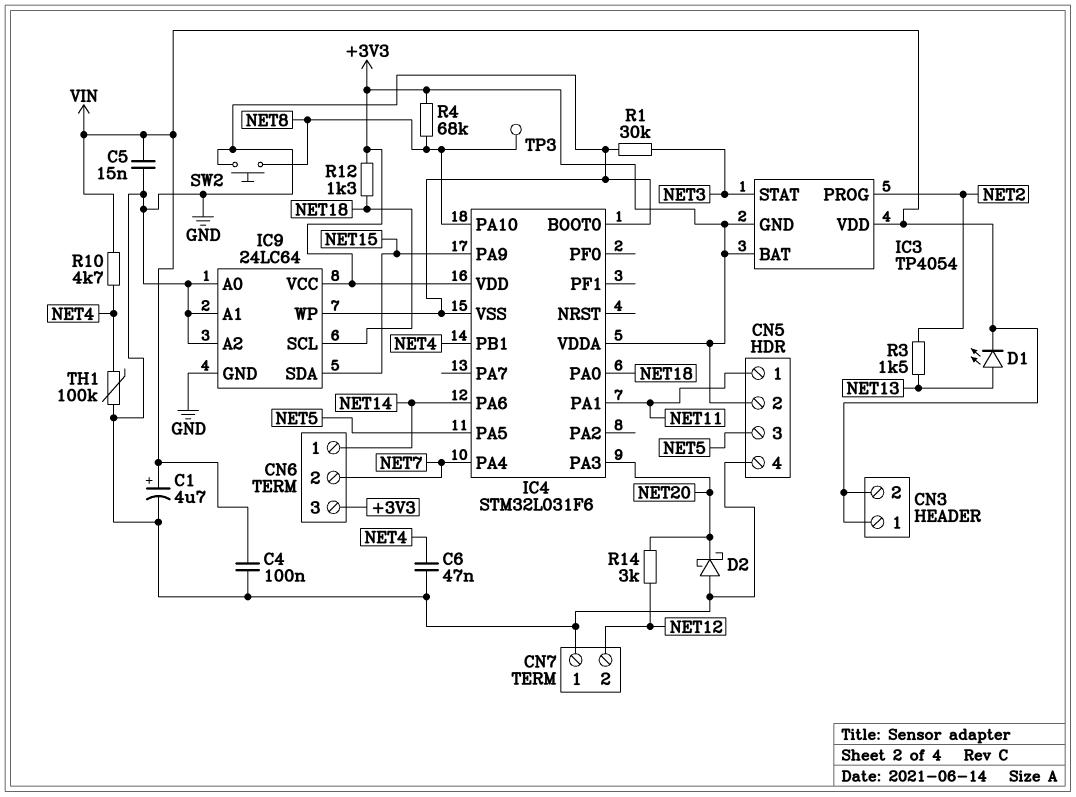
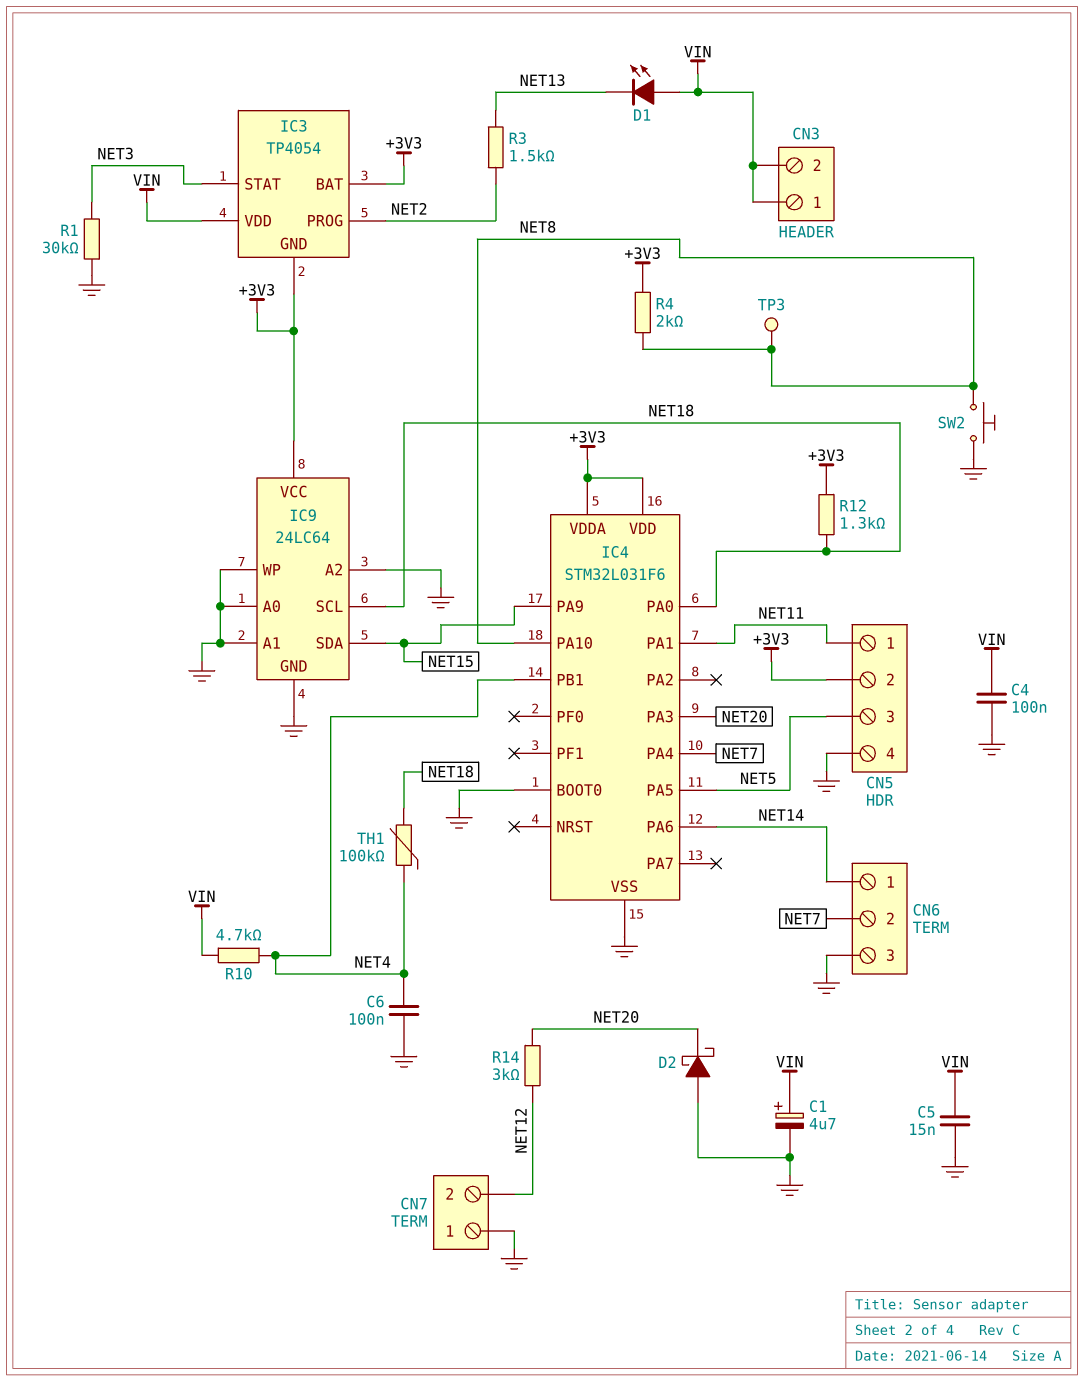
C6: 47nF (GND, NET4) -> 100nF (GND, NET4)
CN6 pin 3: +3V3 -> GND
D1: LED (A NET13, K VIN) -> LED (A VIN, K NET13)
R4: 68k (+3V3, NET8) -> 2k (+3V3, NET8)
TH1: 100k (GND, NET4) -> 100k (NET4, NET18)

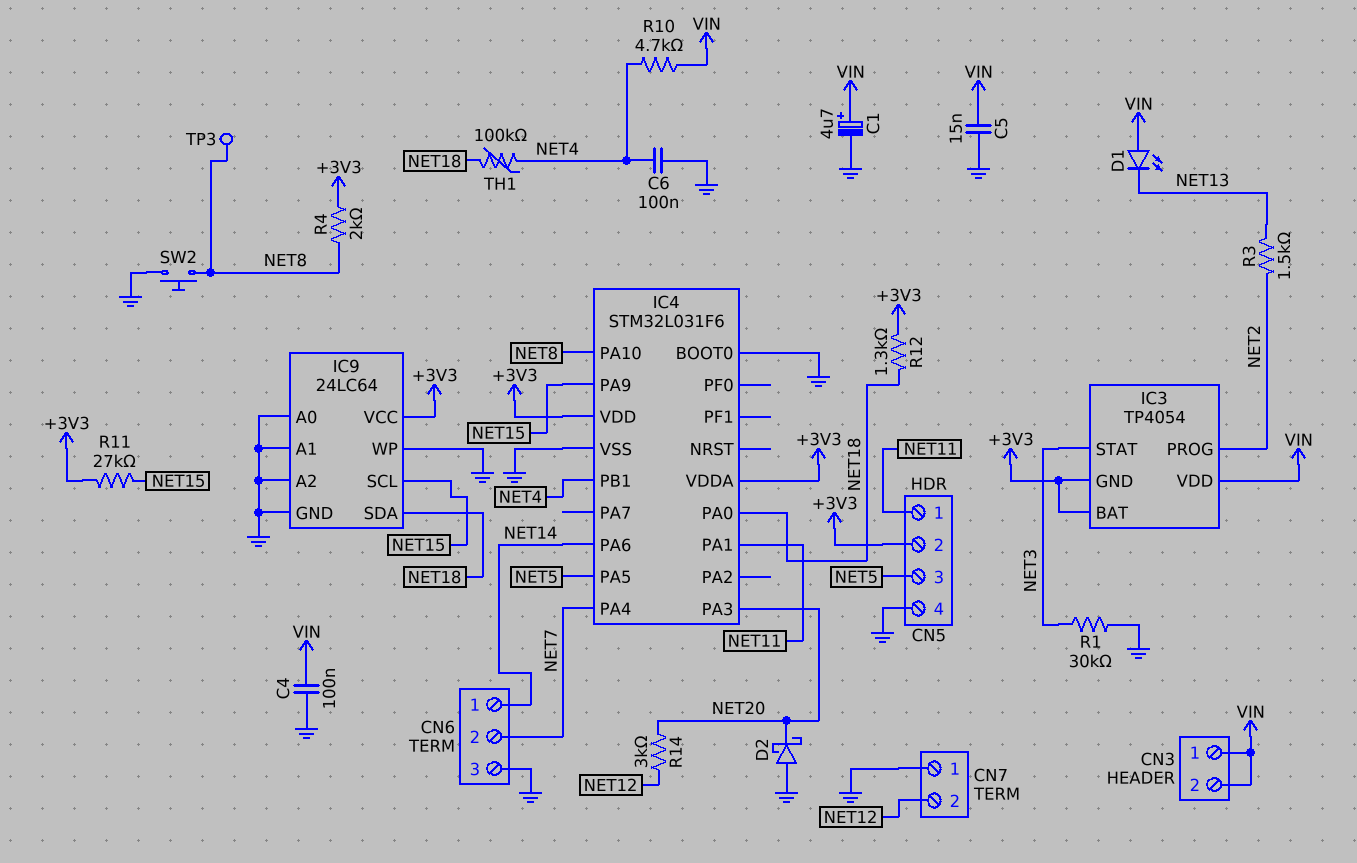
IC9 pin SCL: NET18 -> NET15
IC9 pin SDA: NET15 -> NET18
R11: none -> 27k (+3V3, NET15)

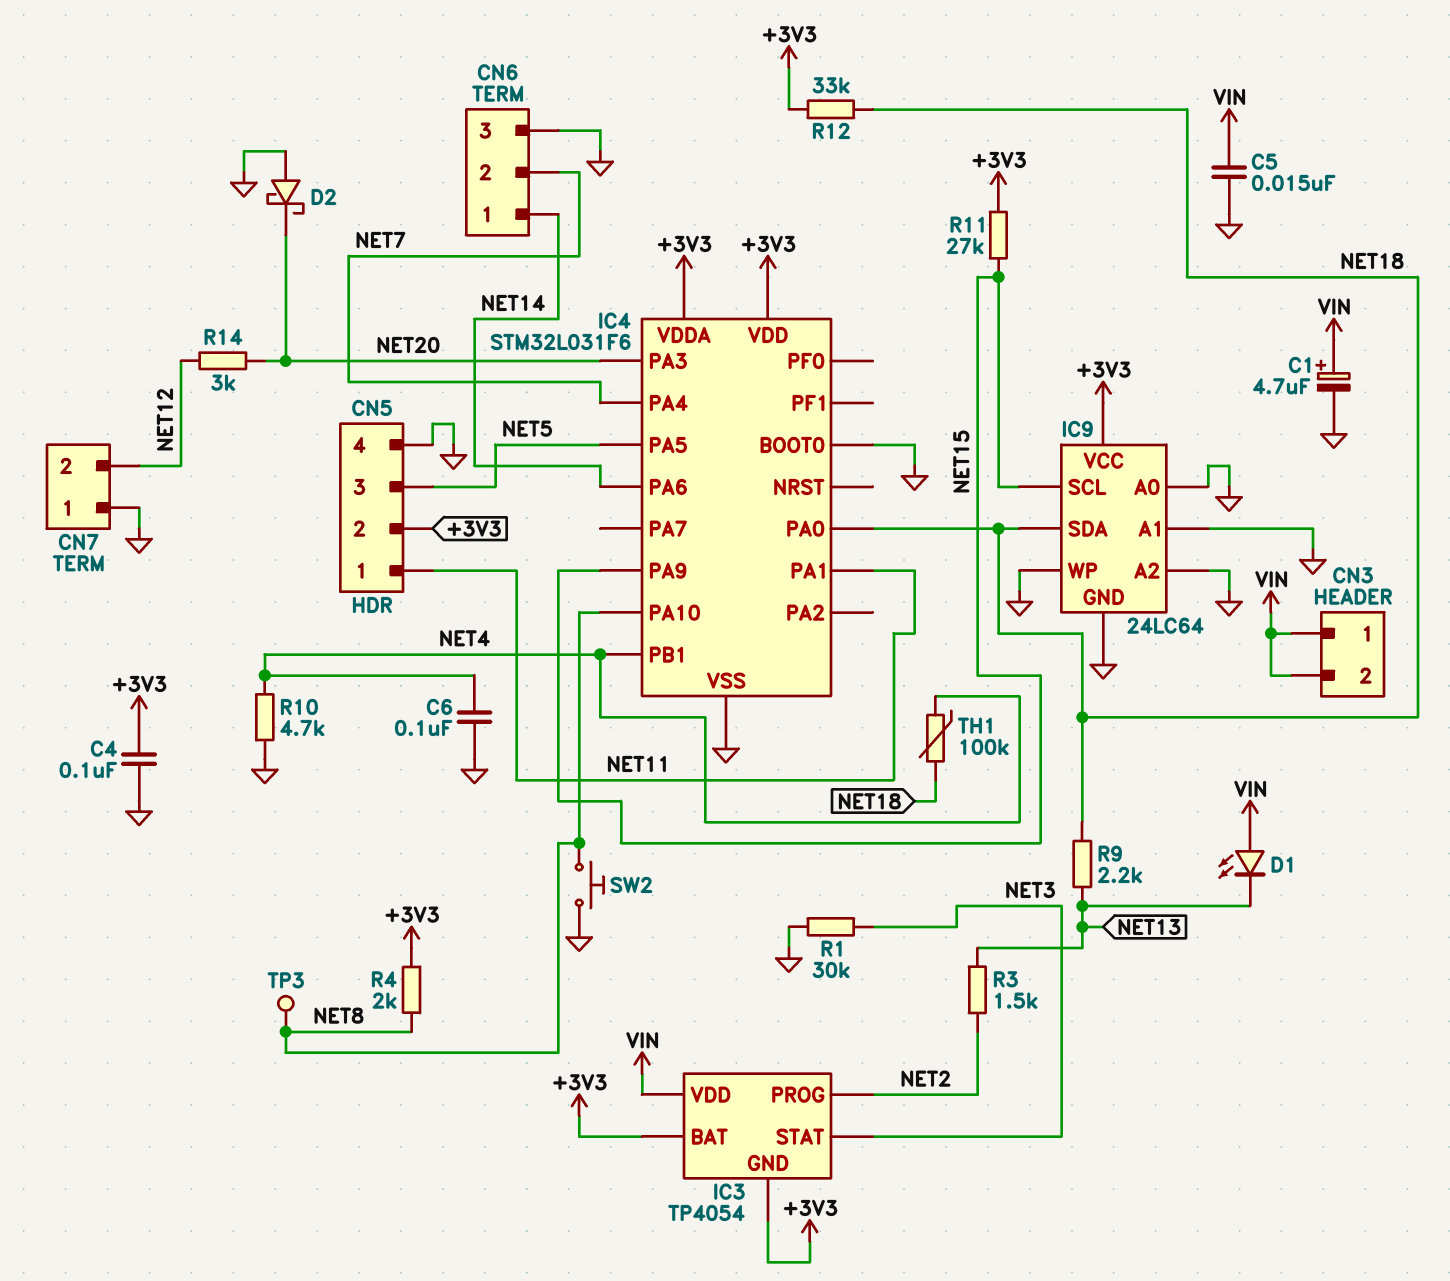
C4: 100nF (GND, VIN) -> 100nF (+3V3, GND)
R9: none -> 2.2k (NET13, NET18)
R10: 4.7k (NET4, VIN) -> 4.7k (GND, NET4)
R12: 1.3k (+3V3, NET18) -> 33k (+3V3, NET18)

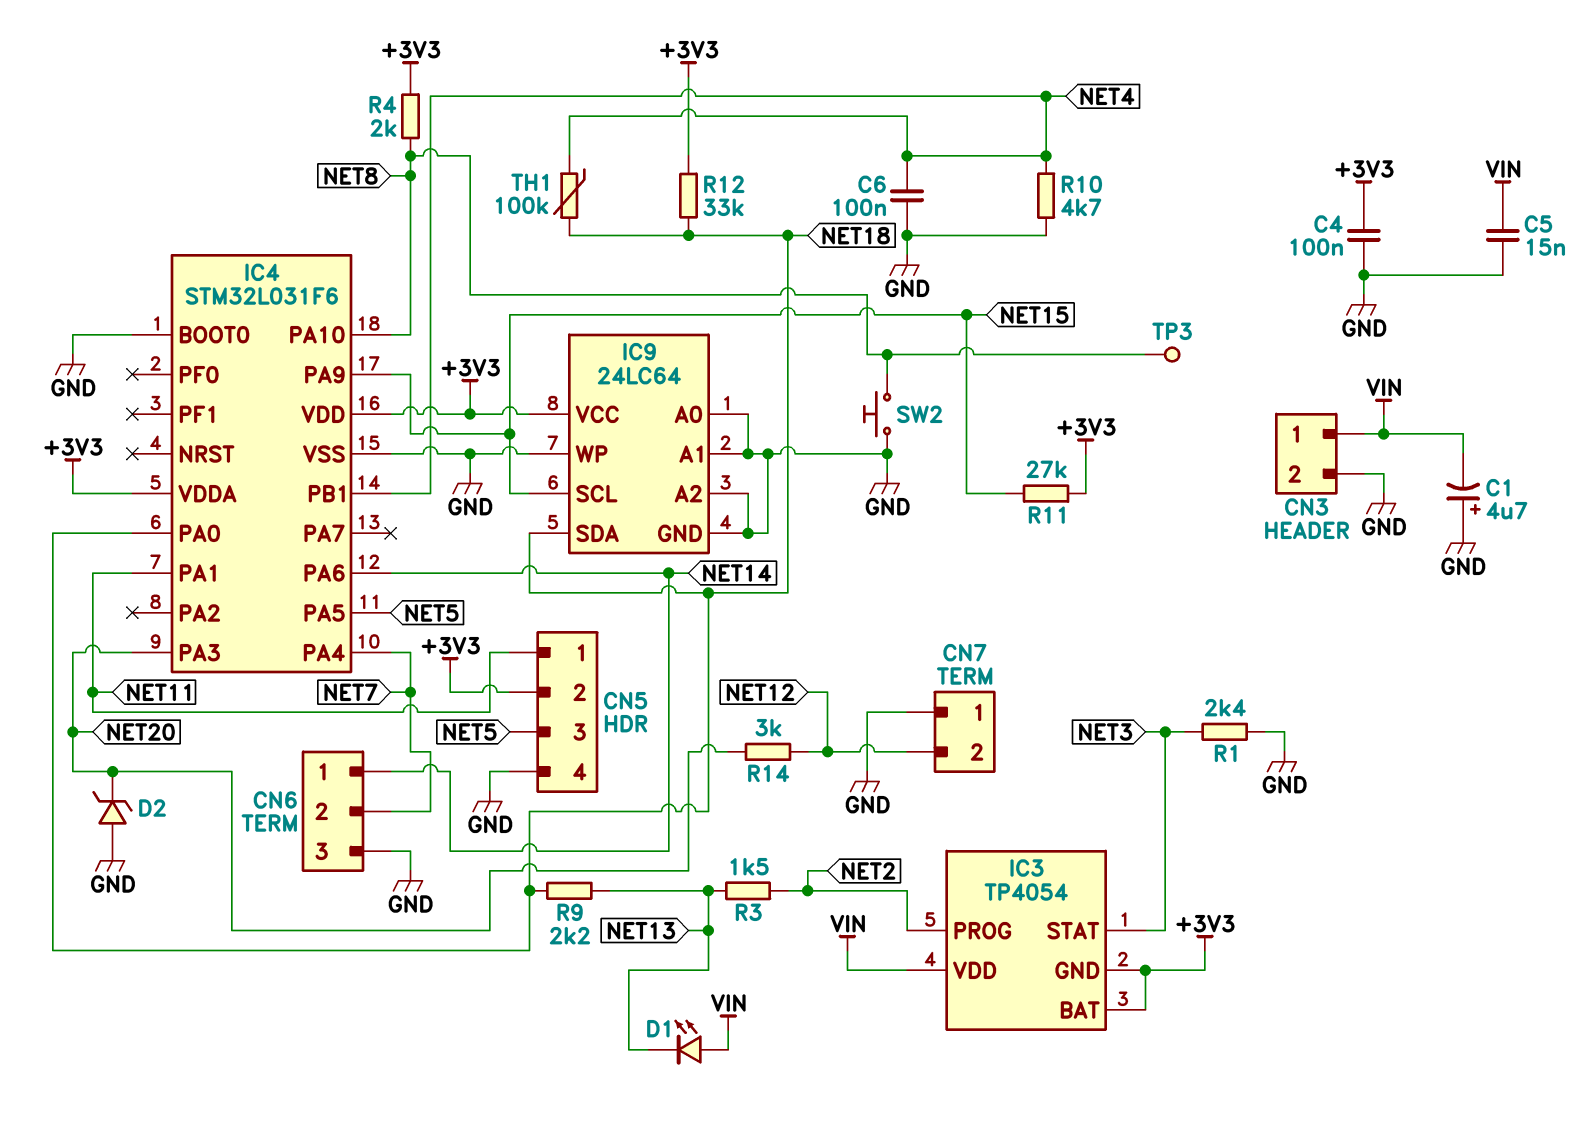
C1: 4.7uF (plus VIN, minus GND) -> 4.7uF (plus GND, minus VIN)
CN3 pin 2: VIN -> GND
D2: schottky (A GND, K NET20) -> zener (A GND, K NET20)
R1: 30k (GND, NET3) -> 2.4k (GND, NET3)

